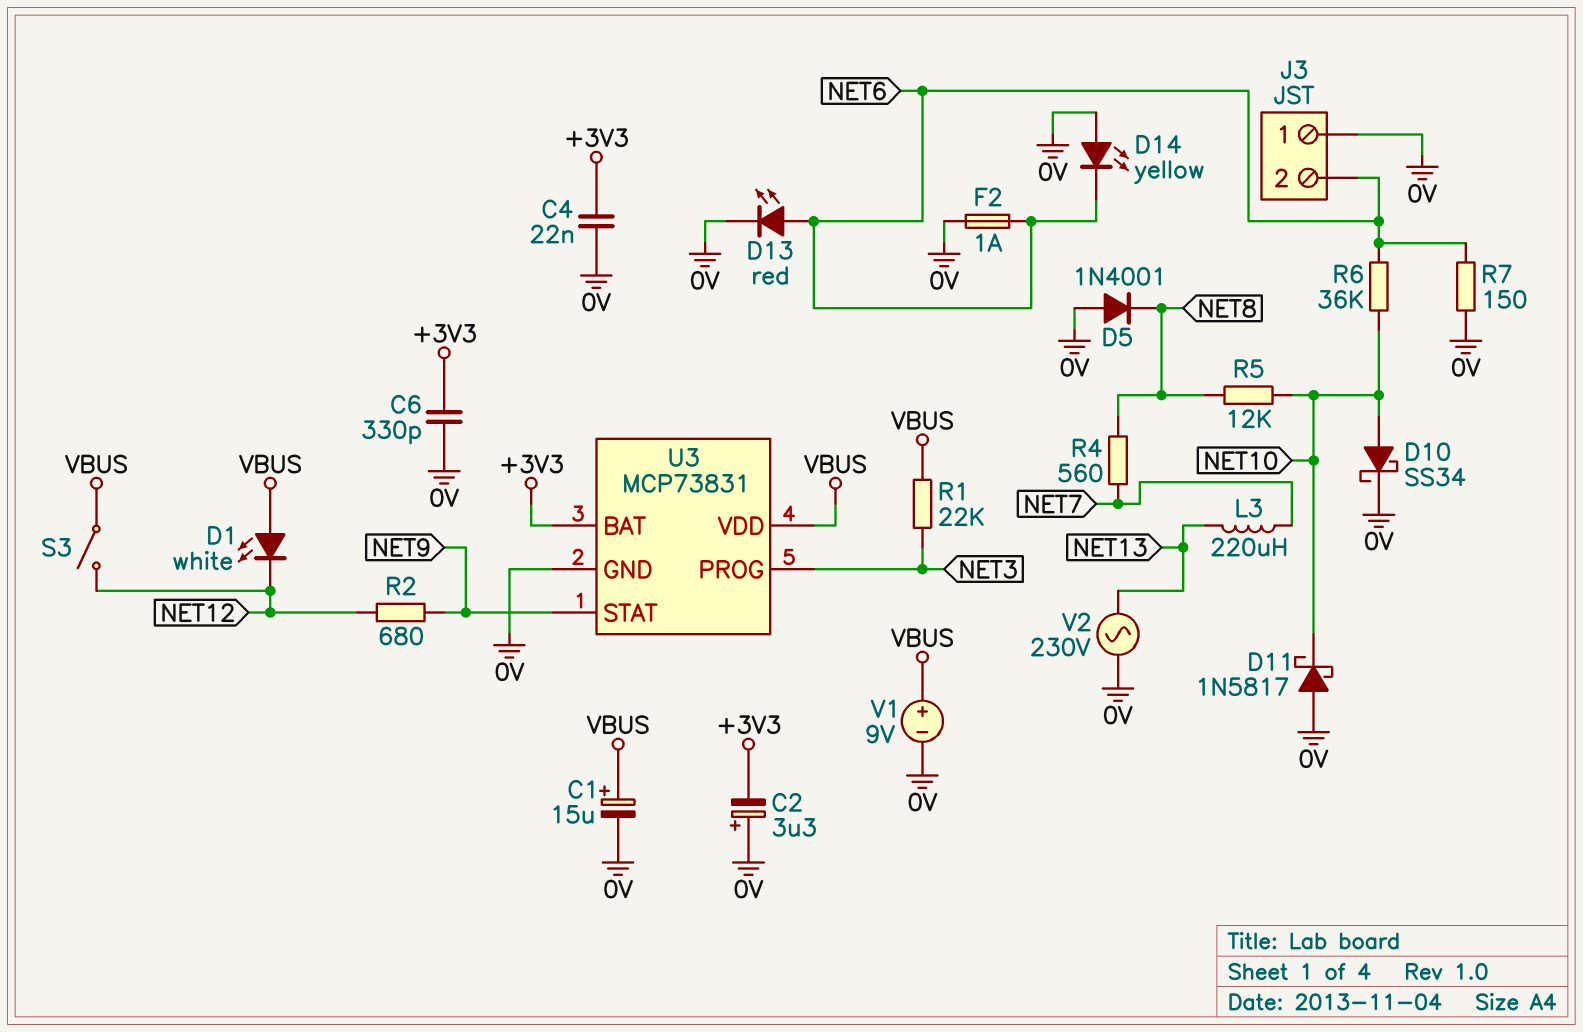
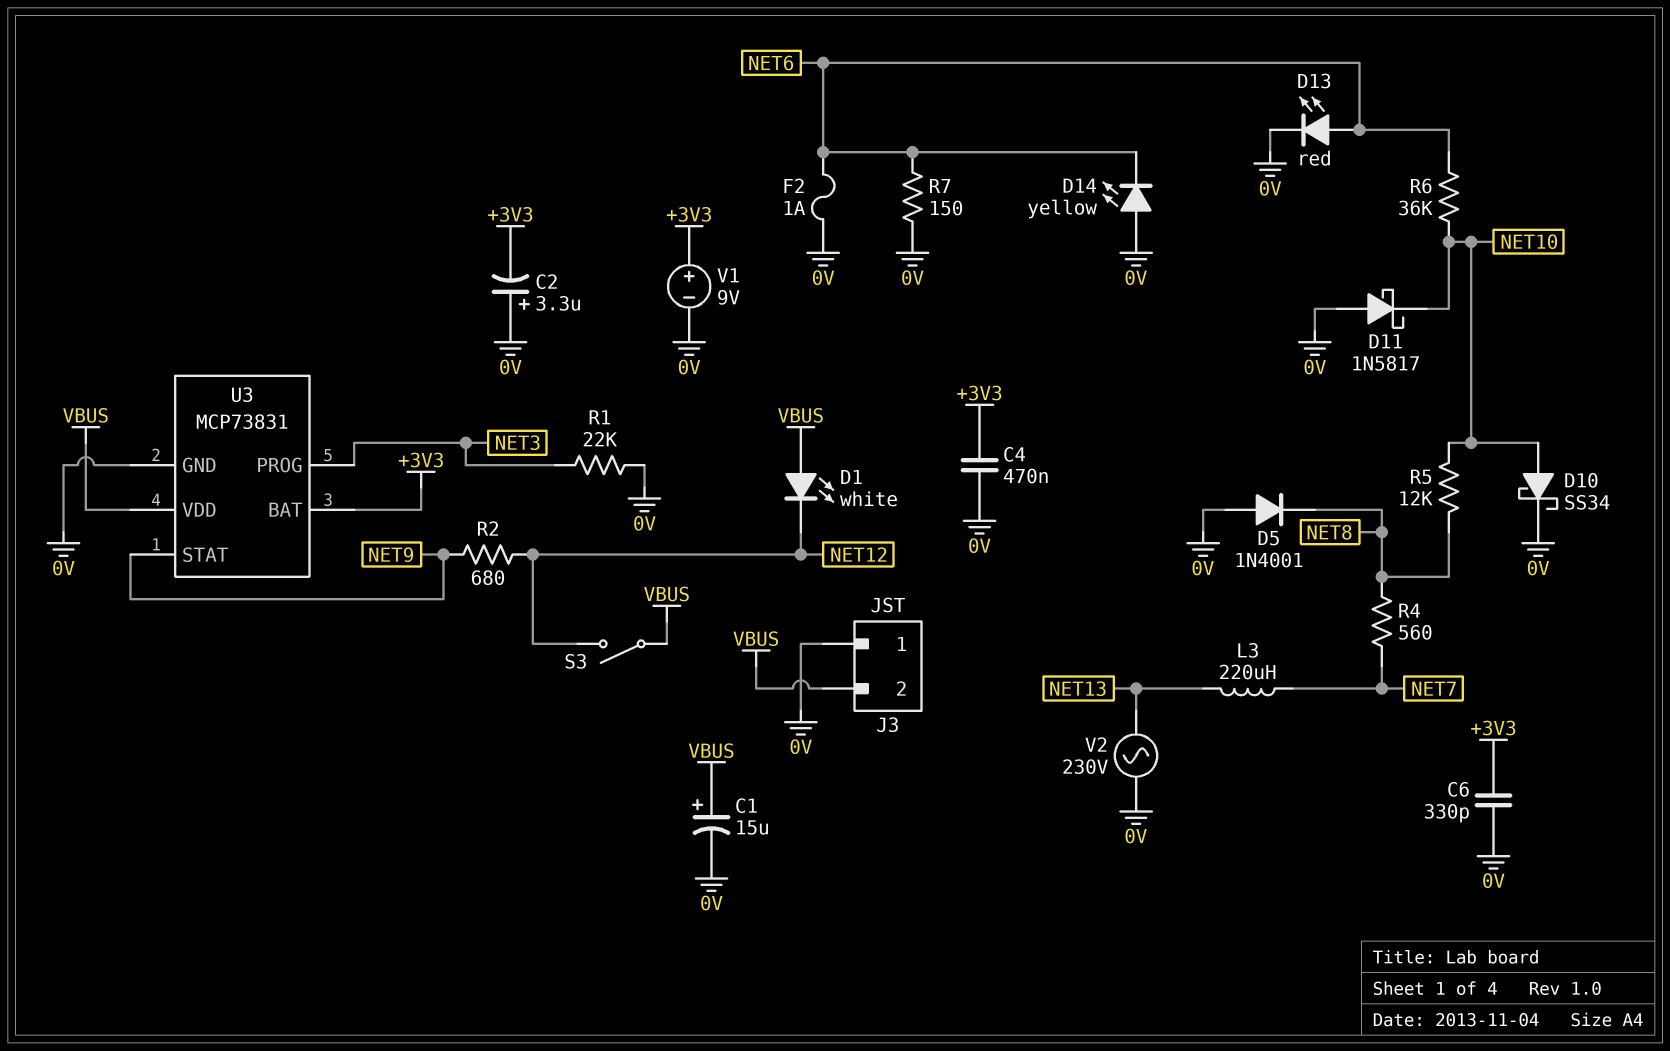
C4: 22nF (+3V3, 0V) -> 470nF (+3V3, 0V)
J3 pin 2: NET6 -> VBUS
R1: 22k (NET3, VBUS) -> 22k (0V, NET3)
V1: 9V (plus VBUS, minus 0V) -> 9V (plus +3V3, minus 0V)

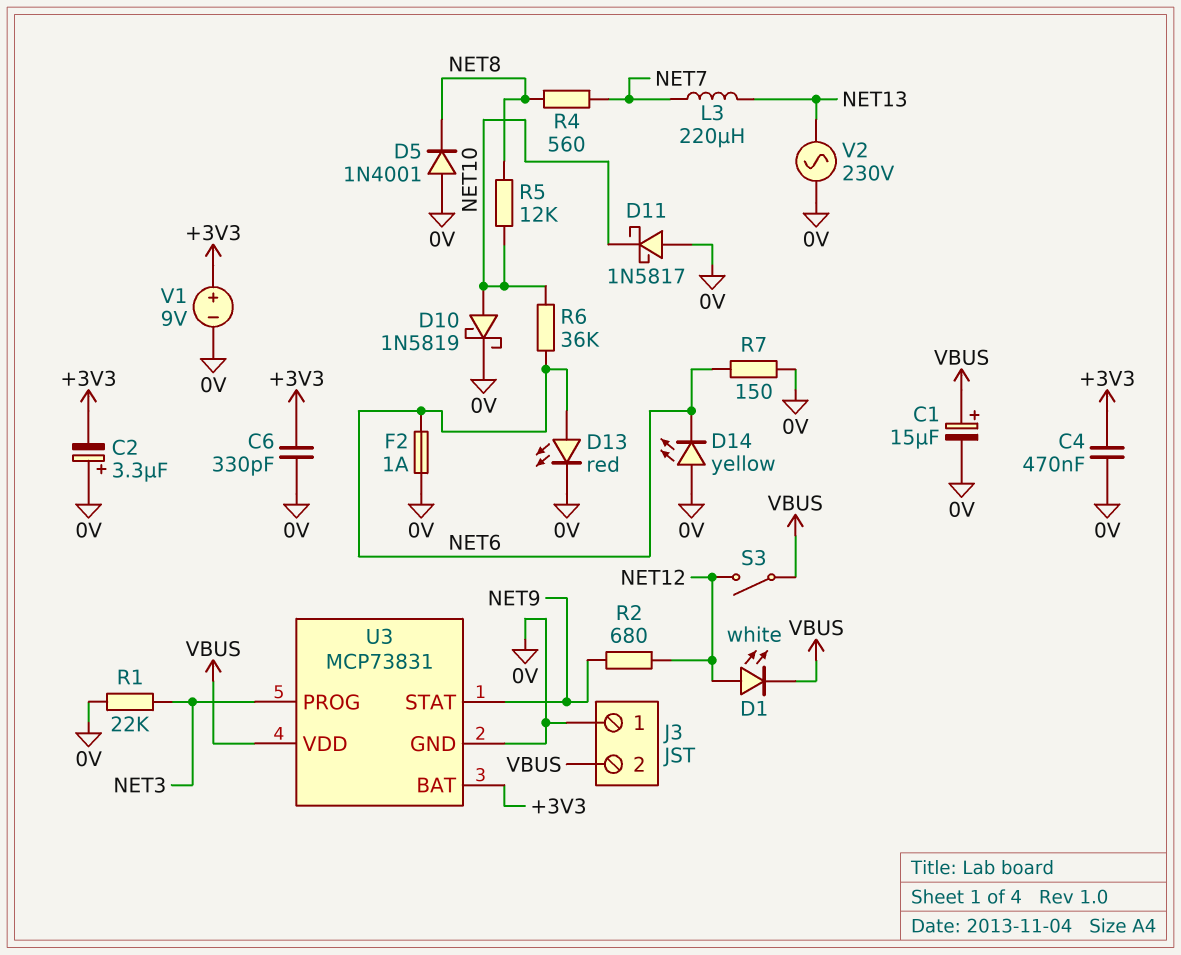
D1: LED white (A VBUS, K NET12) -> LED white (A NET12, K VBUS)
D10: schottky SS34 (A NET10, K 0V) -> schottky 1N5819 (A NET10, K 0V)

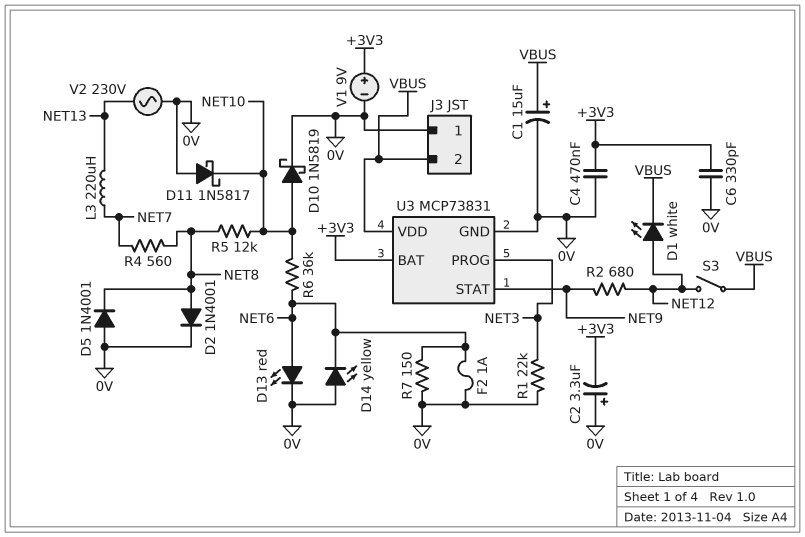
D2: none -> diode 1N4001 (A NET8, K 0V)

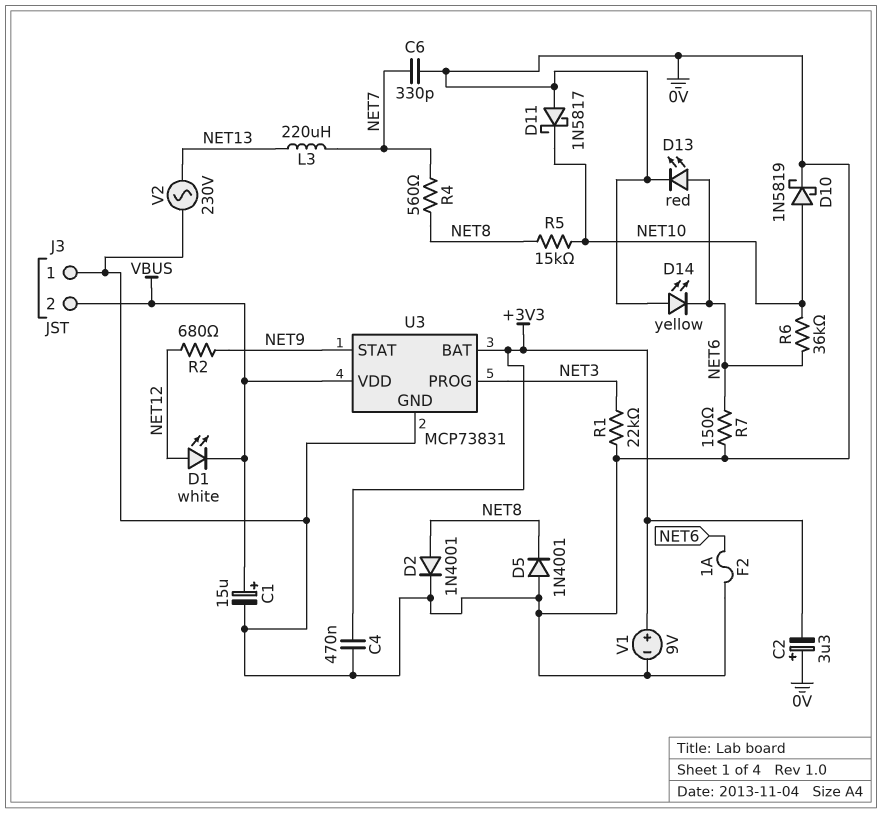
C6: 330pF (+3V3, 0V) -> 330pF (0V, NET7)
R5: 12k (NET8, NET10) -> 15k (NET8, NET10)
S3: switch (NET12, VBUS) -> none

